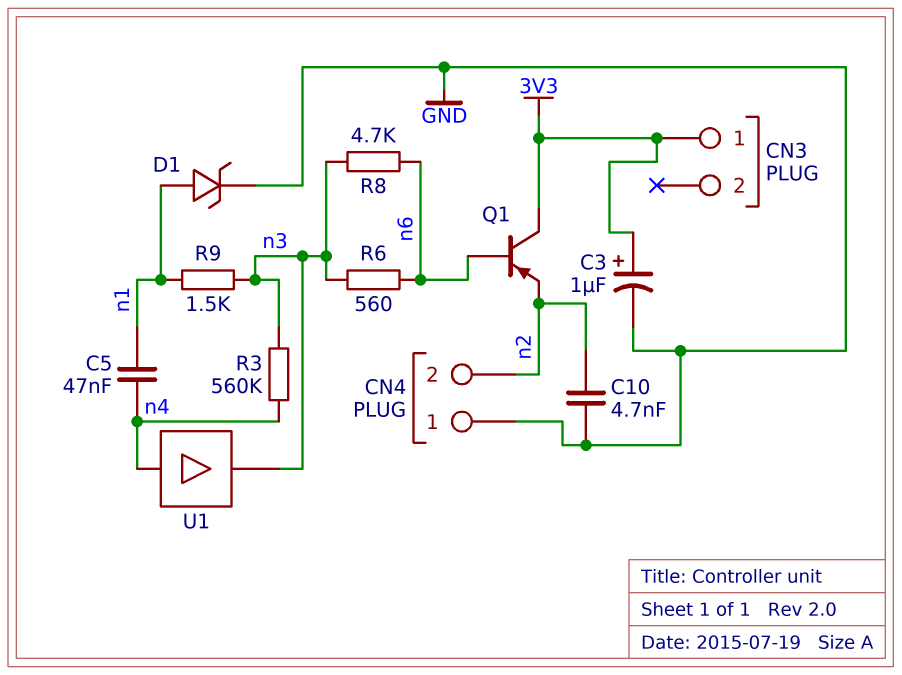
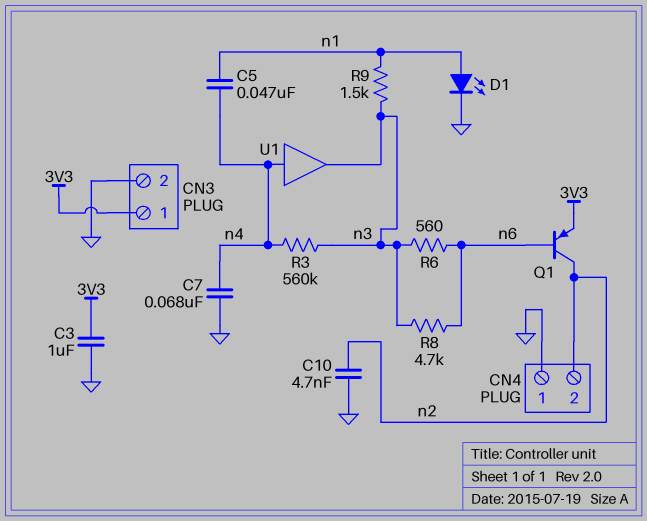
C3: 1uF (plus 3V3, minus GND) -> 1uF (3V3, GND)
C7: none -> 68nF (GND, n4)
CN3 pin 2: none -> GND
D1: zener (A n1, K GND) -> LED (A n1, K GND)
Q1: PNP (B n6, C 3V3, E n2) -> PNP (B n6, C n2, E 3V3)

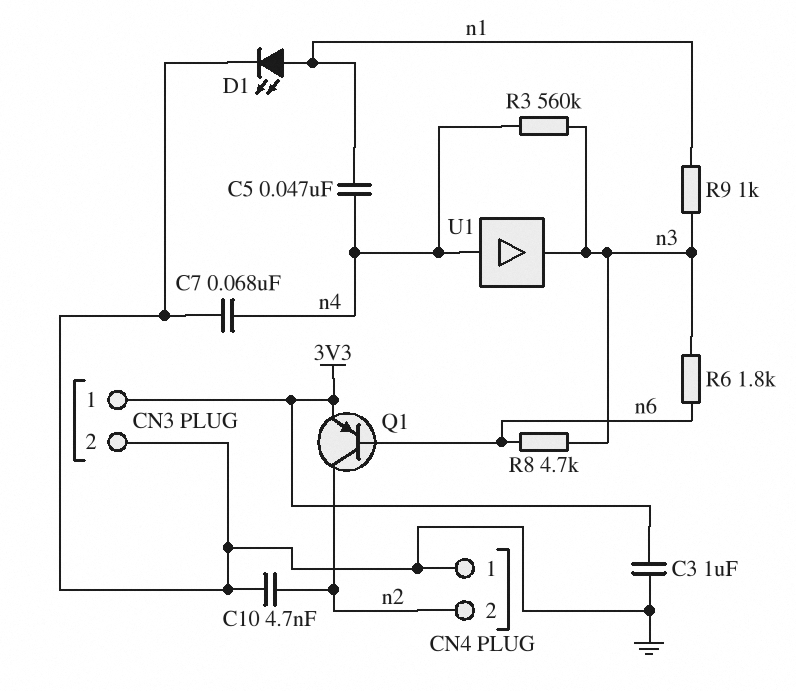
R6: 560 (n3, n6) -> 1.8k (n3, n6)
R9: 1.5k (n1, n3) -> 1k (n1, n3)

